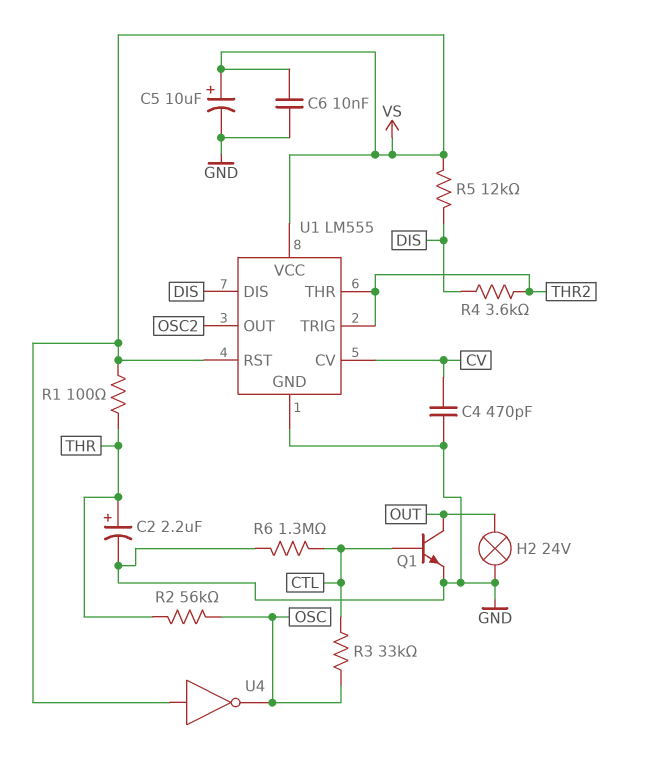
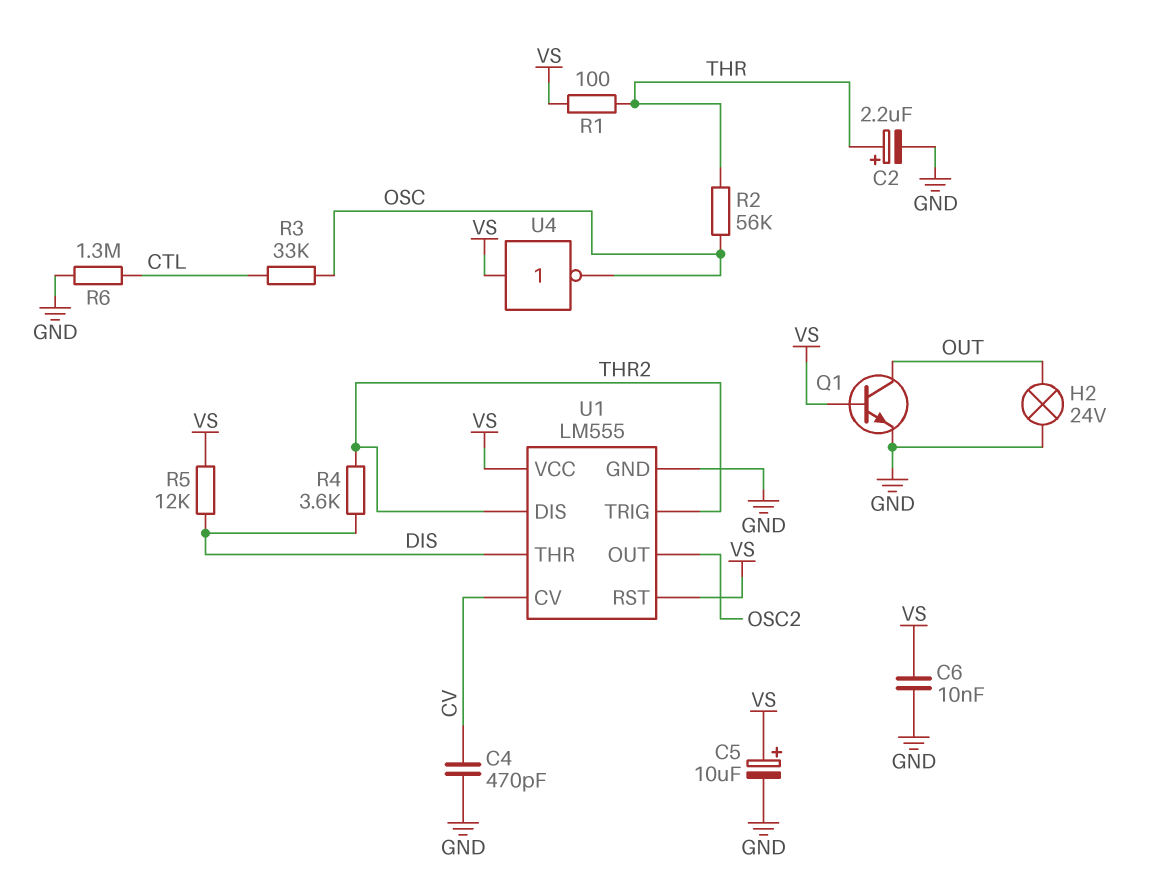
Q1: NPN (B CTL, C OUT, E GND) -> NPN (B VS, C OUT, E GND)
U1 pin DIS: DIS -> THR2
U1 pin THR: THR2 -> DIS

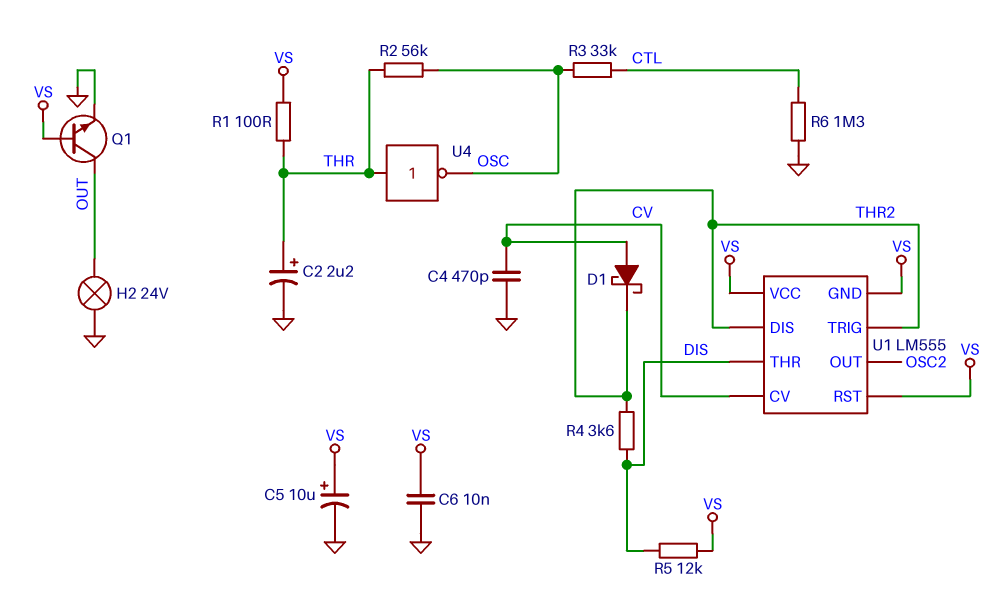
D1: none -> schottky (A CV, K THR2)
U1 pin GND: GND -> VS
U4: NOT (in VS, out OSC) -> NOT (in THR, out OSC)

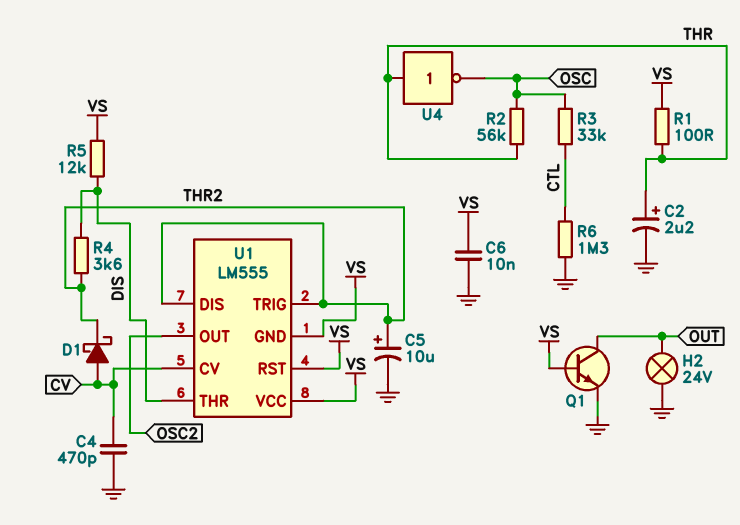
C5: 10uF (plus VS, minus GND) -> 10uF (plus THR2, minus GND)

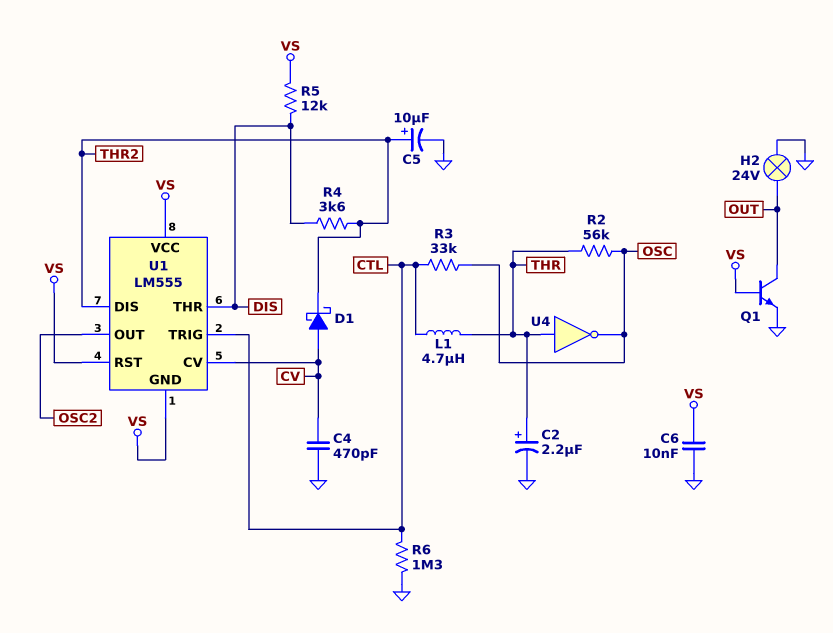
L1: none -> 4.7uH (CTL, THR)
R1: 100 (THR, VS) -> none
U1 pin TRIG: THR2 -> CTL

